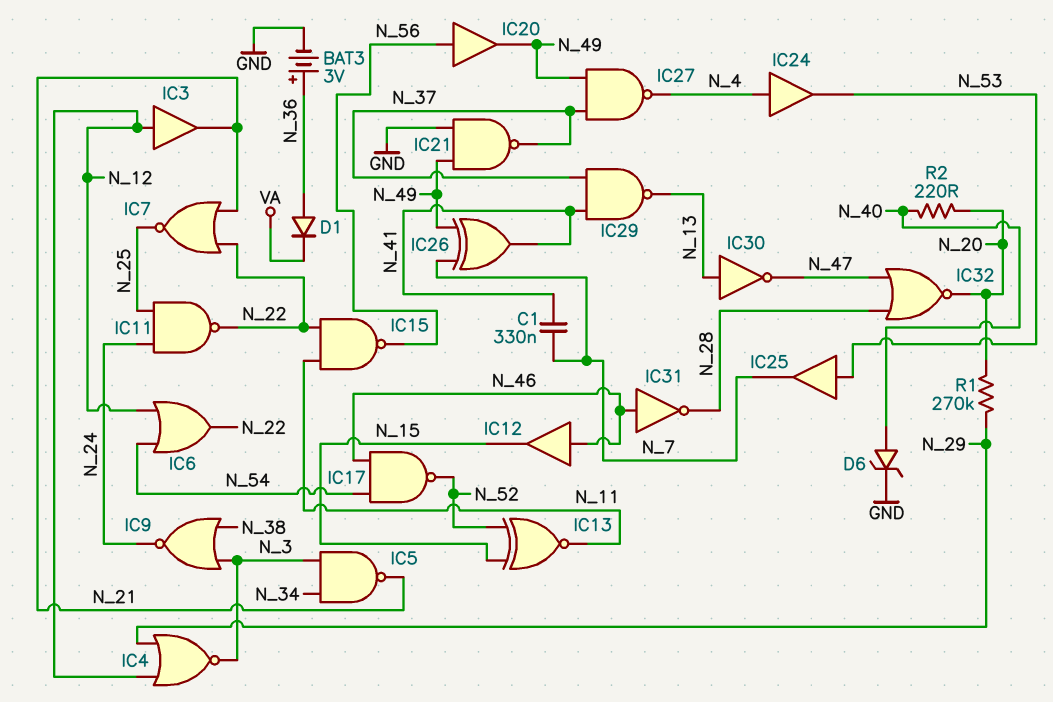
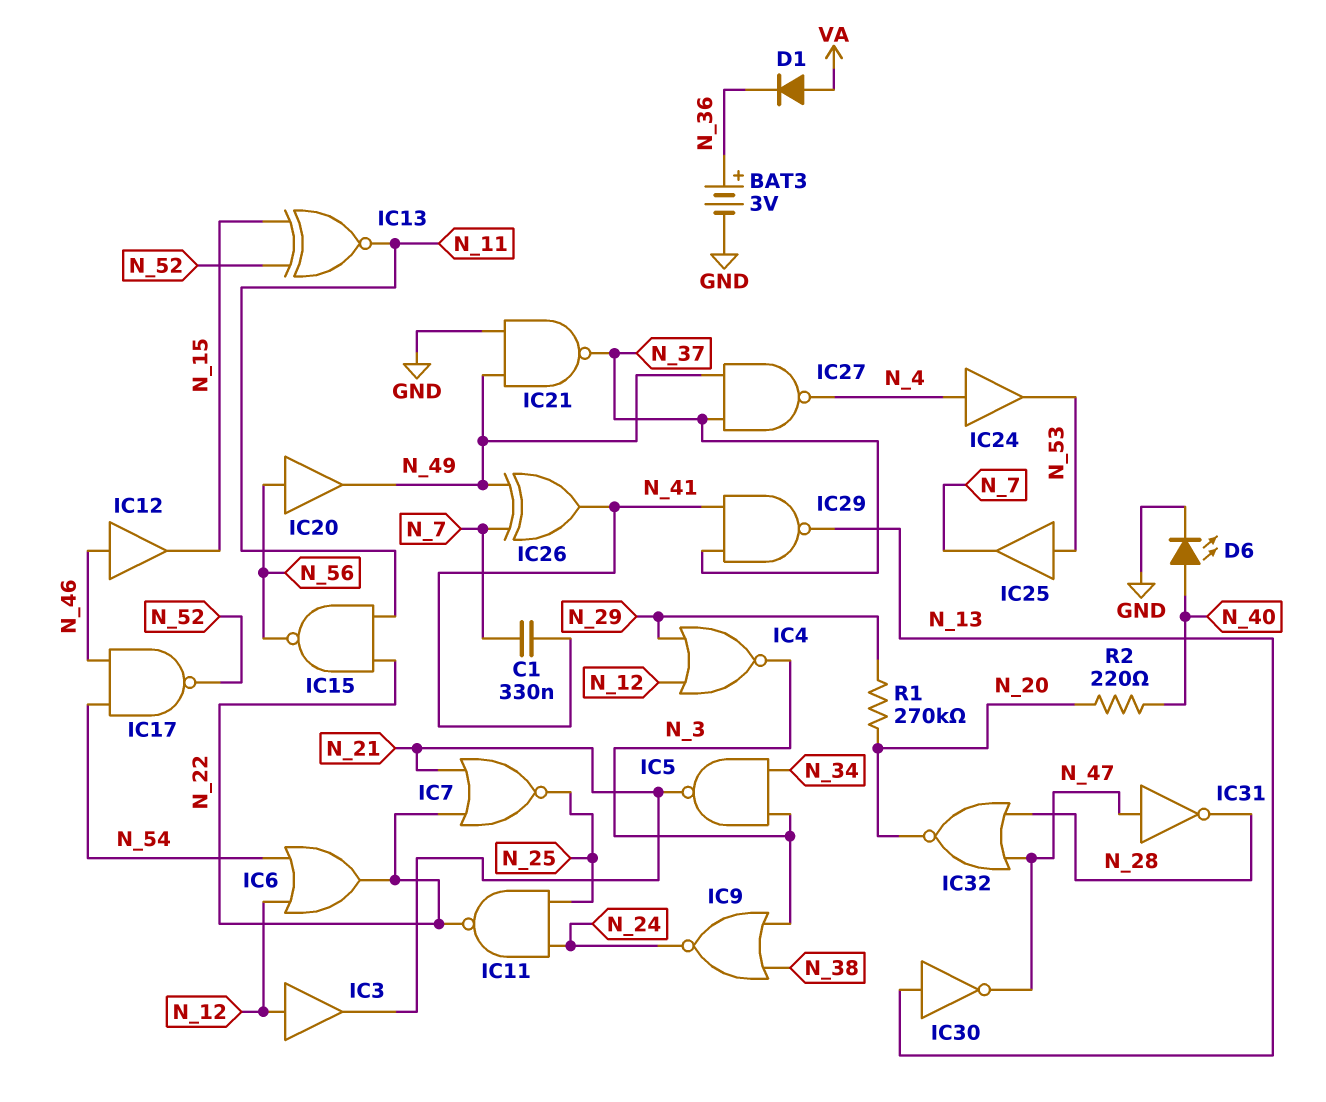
D1: diode (A N_36, K VA) -> diode (A VA, K N_36)
D6: zener (A N_40, K GND) -> LED (A N_40, K GND)
IC31: NOT (in N_46, out N_28) -> NOT (in N_47, out N_28)

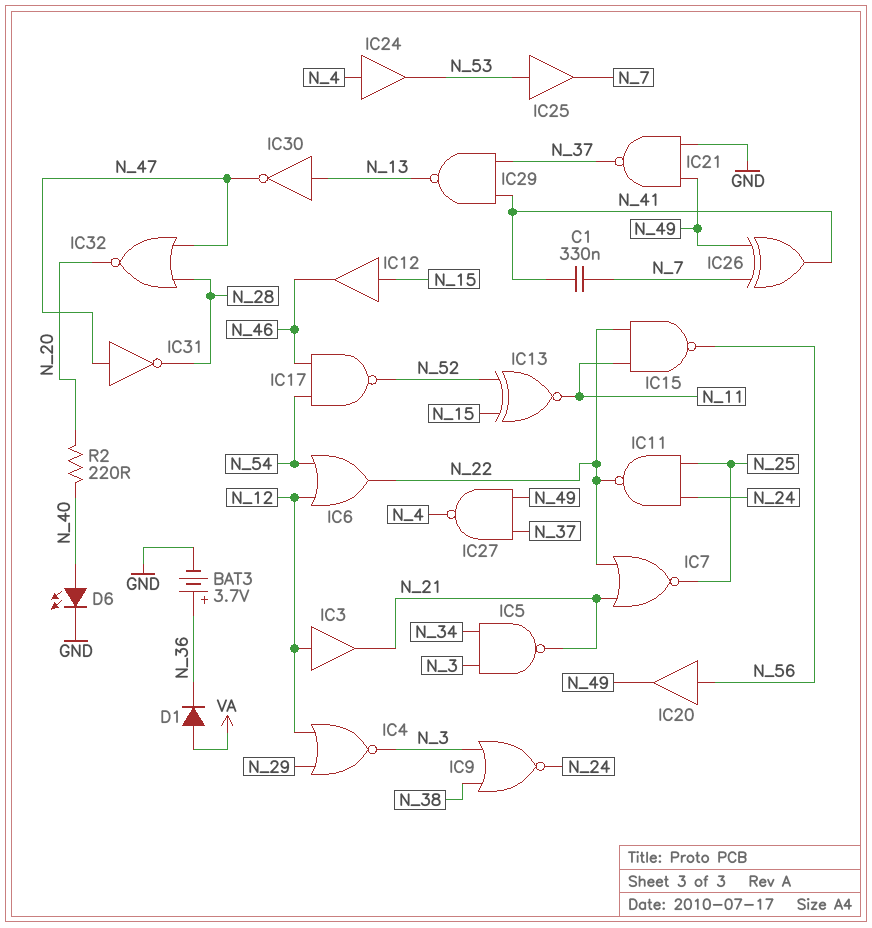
BAT3: 3V (plus N_36, minus GND) -> 3.7V (plus N_36, minus GND)
IC12: buffer (in N_46, out N_15) -> buffer (in N_15, out N_46)
R1: 270k (N_20, N_29) -> none

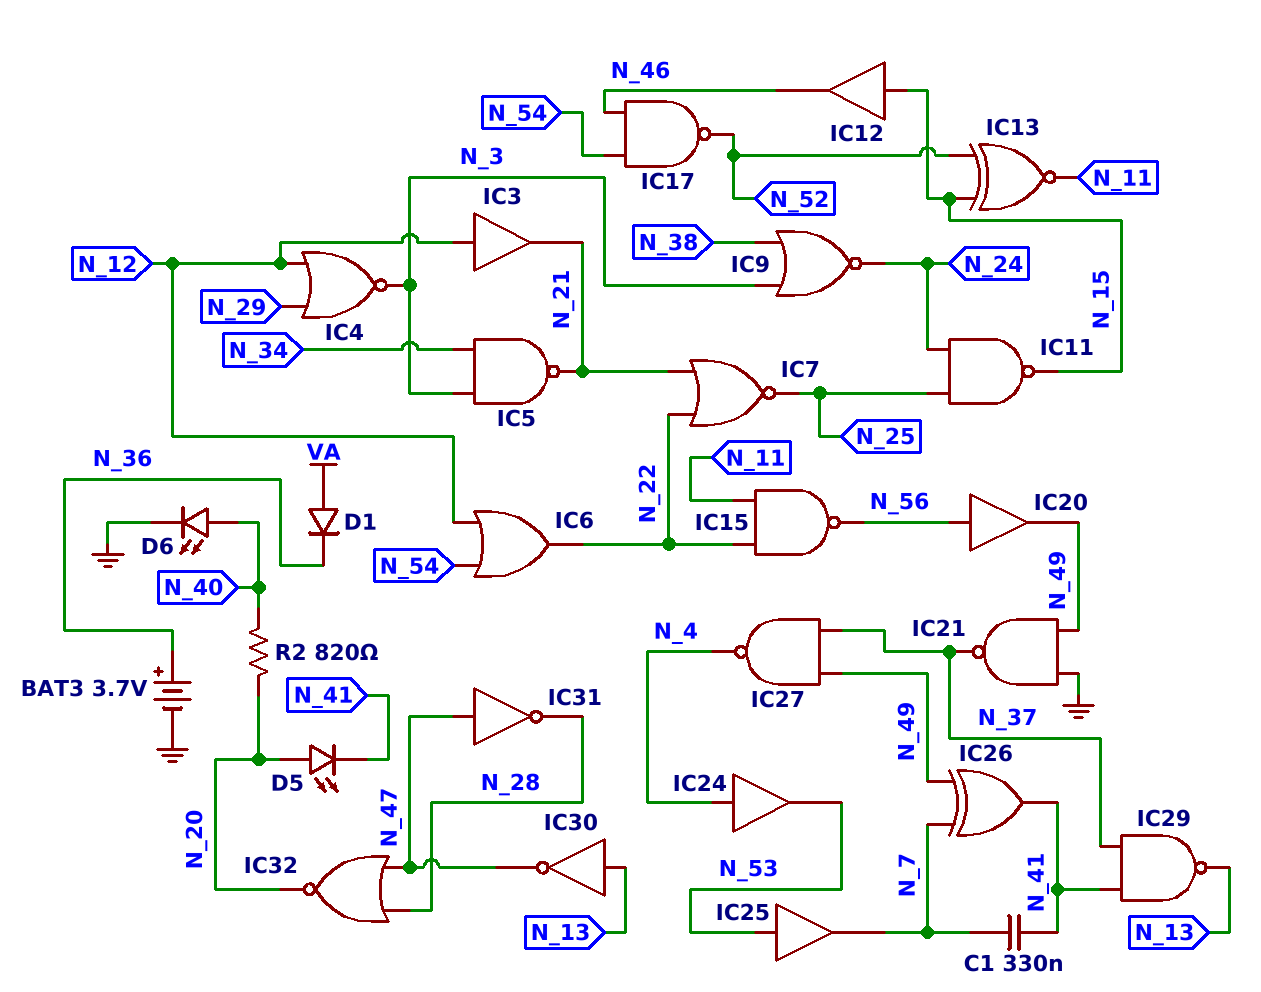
D5: none -> LED (A N_20, K N_41)
IC11: NAND (in N_24, in N_25, out N_22) -> NAND (in N_24, in N_25, out N_15)
R2: 220 (N_20, N_40) -> 820 (N_20, N_40)

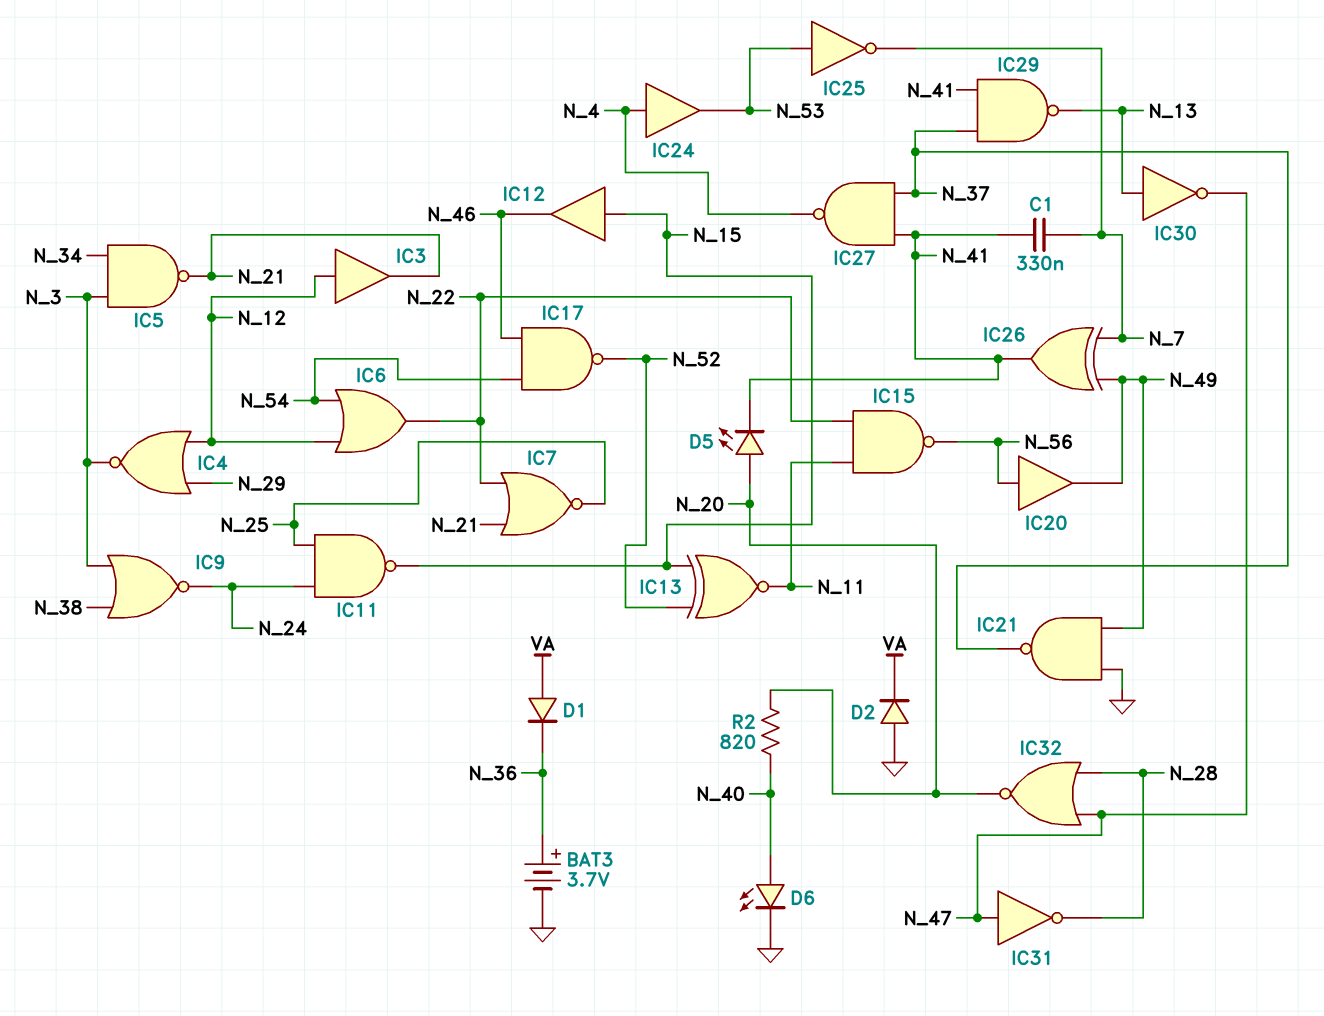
D2: none -> diode (A GND, K VA)
IC25: buffer (in N_53, out N_7) -> NOT (in N_53, out N_7)
IC27: NAND (in N_37, in N_49, out N_4) -> NAND (in N_37, in N_41, out N_4)

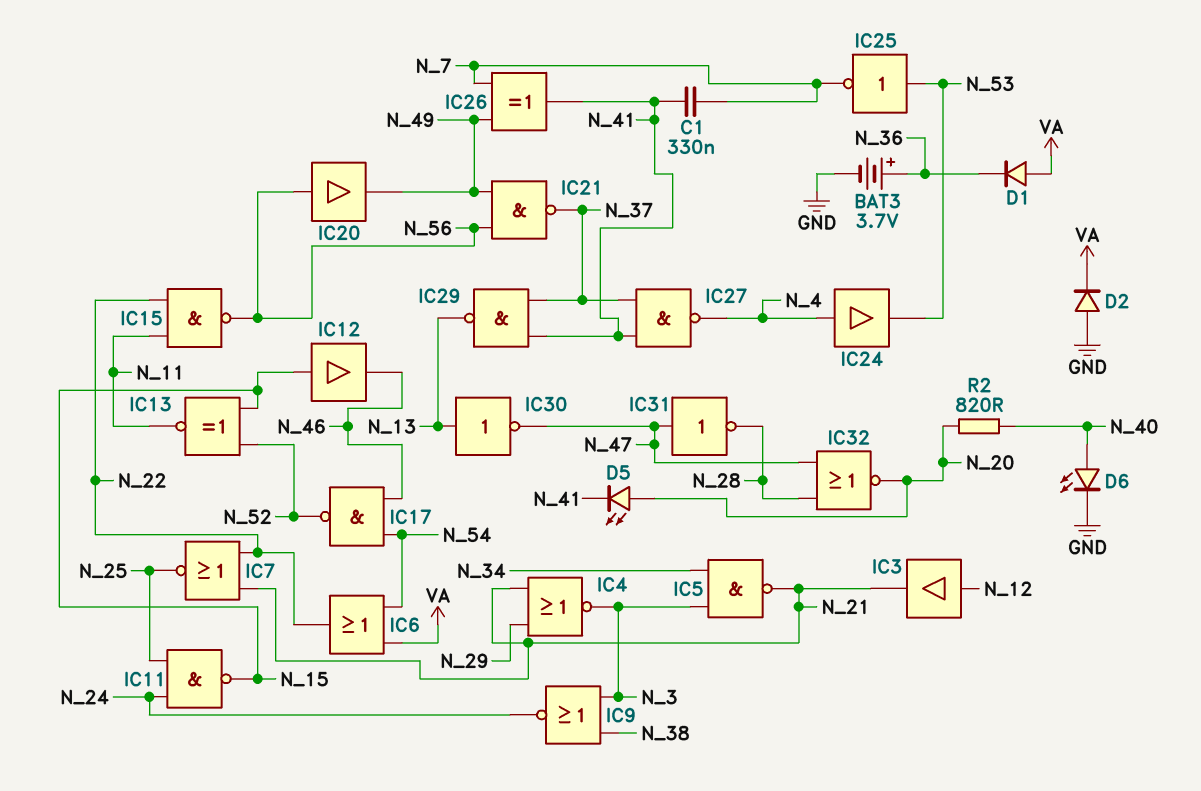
IC4: NOR (in N_12, in N_29, out N_3) -> NOR (in N_21, in N_29, out N_3)
IC6: OR (in N_12, in N_54, out N_22) -> OR (in N_54, in VA, out N_22)
IC21: NAND (in GND, in N_49, out N_37) -> NAND (in N_49, in N_56, out N_37)

